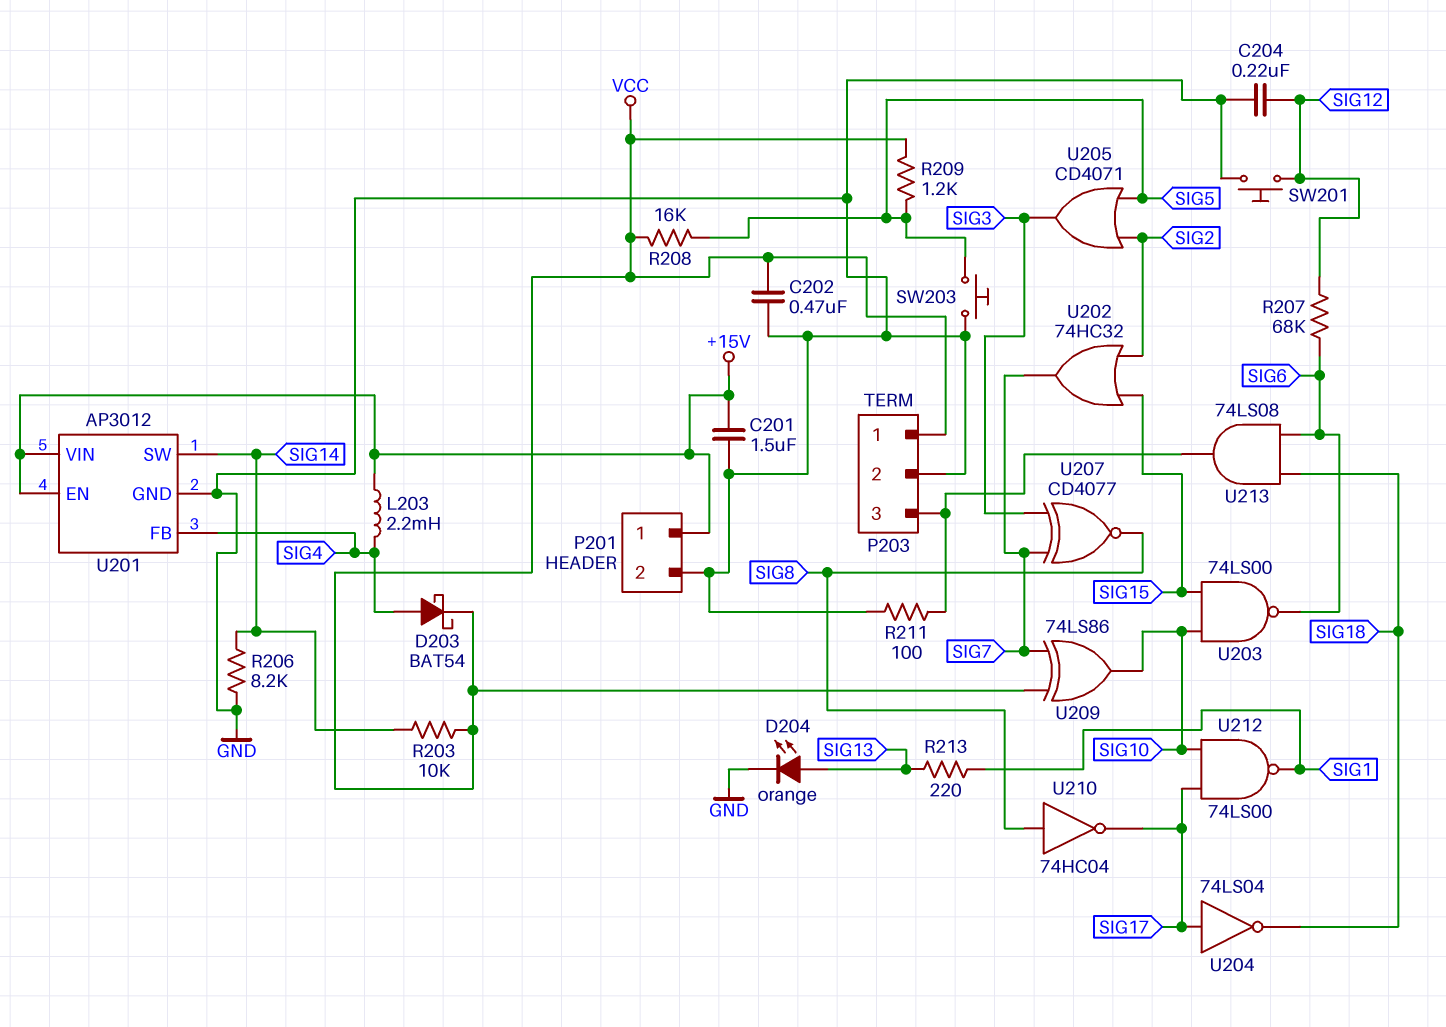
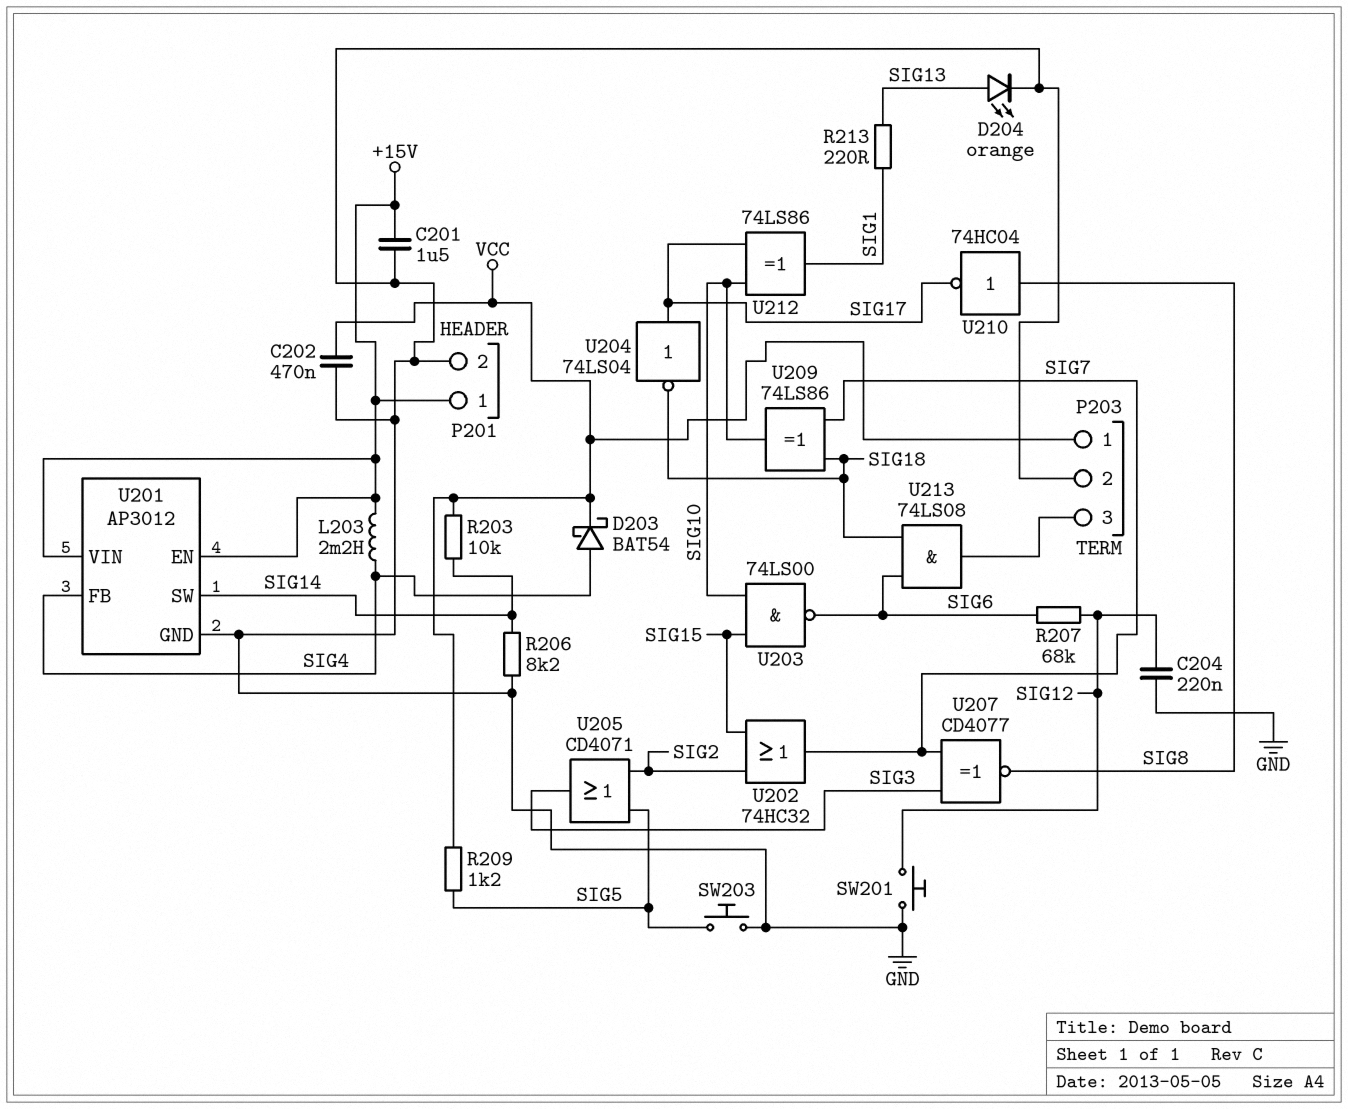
R208: 16k (SIG5, VCC) -> none
R211: 100 (GND, P203/3) -> none
U209: XOR 74LS86 (in SIG7, in VCC, out SIG10) -> XOR 74LS86 (in SIG7, in SIG18, out SIG10)
U212: NAND 74LS00 (in SIG10, in SIG17, out SIG1) -> XOR 74LS86 (in SIG10, in SIG17, out SIG1)

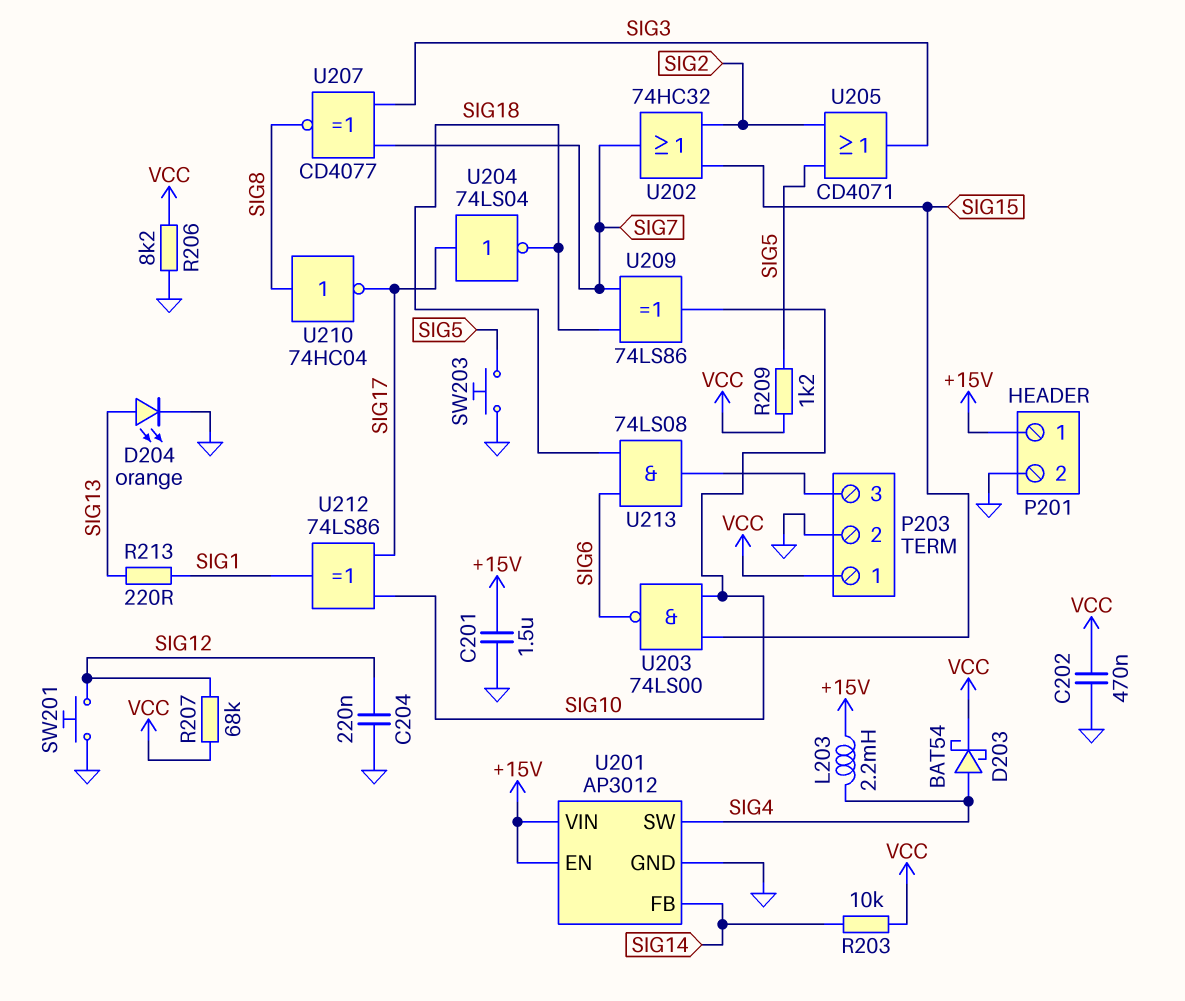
R206: 8.2k (GND, SIG14) -> 8.2k (GND, VCC)
R207: 68k (SIG6, SIG12) -> 68k (SIG12, VCC)
U201 pin FB: SIG4 -> SIG14
U201 pin SW: SIG14 -> SIG4

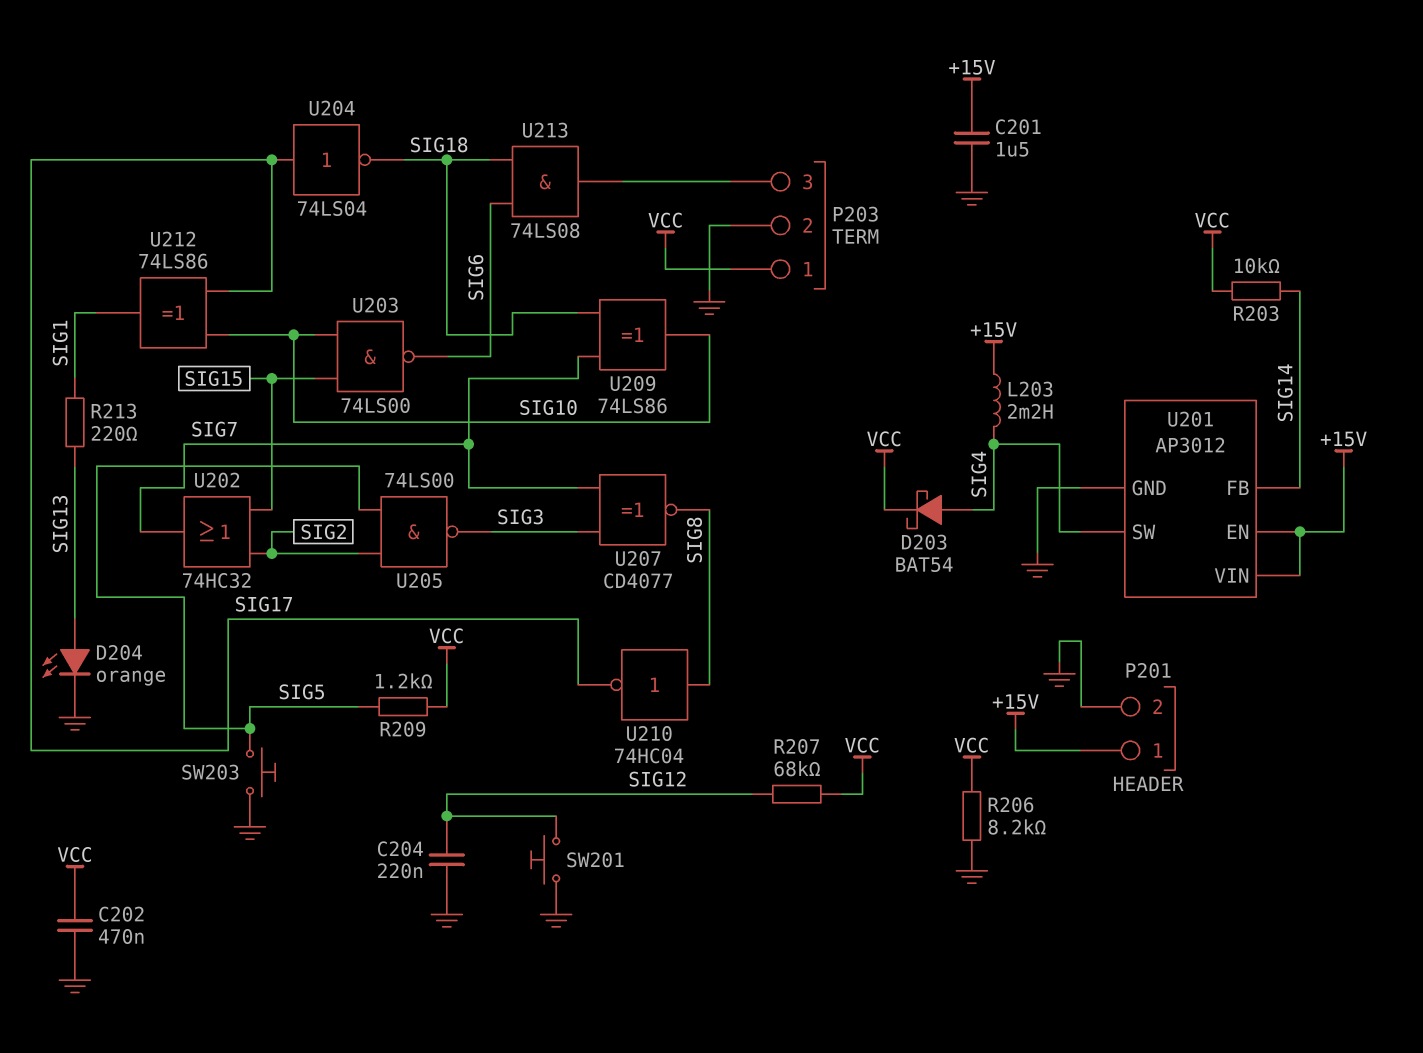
U205: OR CD4071 (in SIG2, in SIG5, out SIG3) -> NAND 74LS00 (in SIG2, in SIG5, out SIG3)

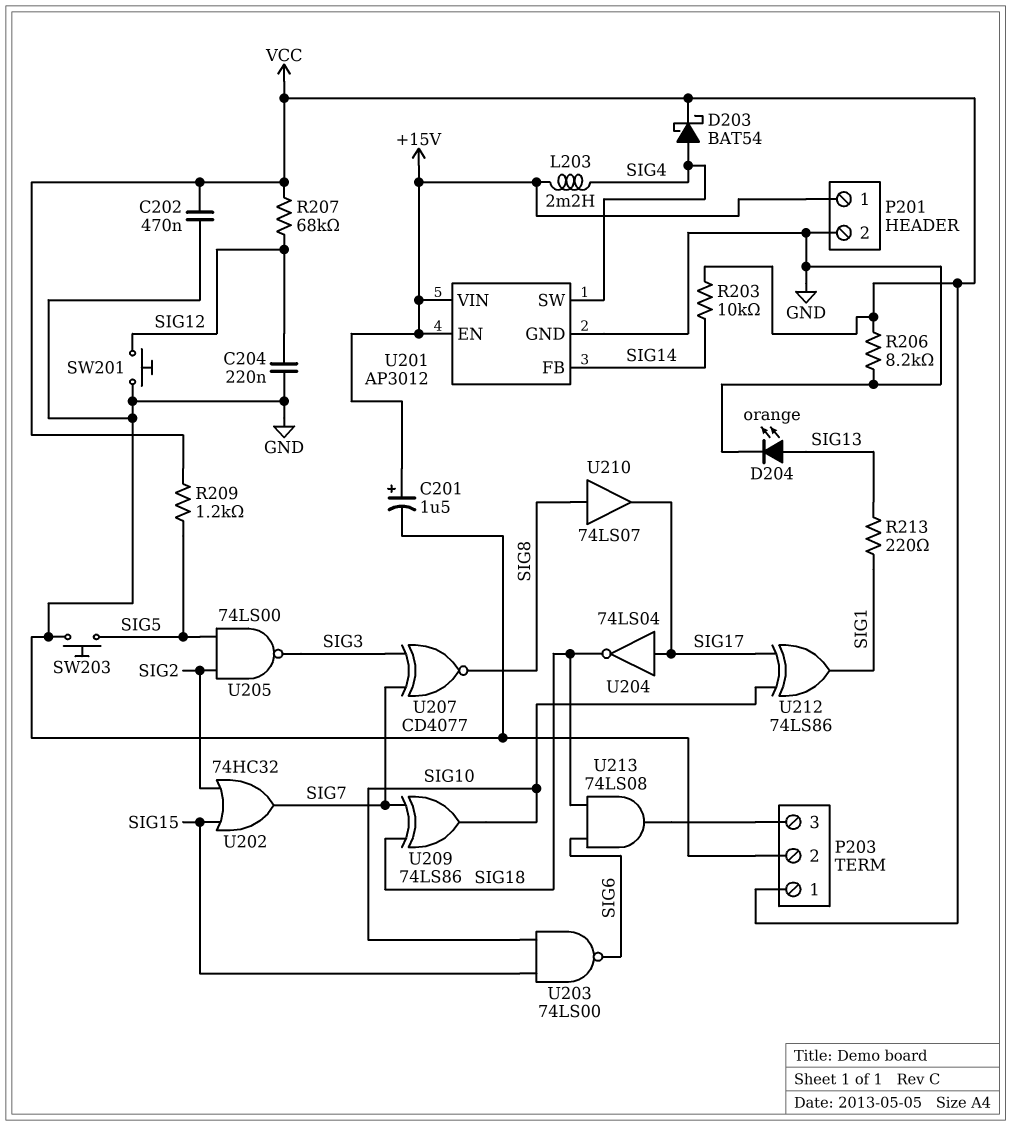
C201: 1.5uF (+15V, GND) -> 1.5uF (plus +15V, minus GND)
U210: NOT 74HC04 (in SIG8, out SIG17) -> buffer 74LS07 (in SIG8, out SIG17)

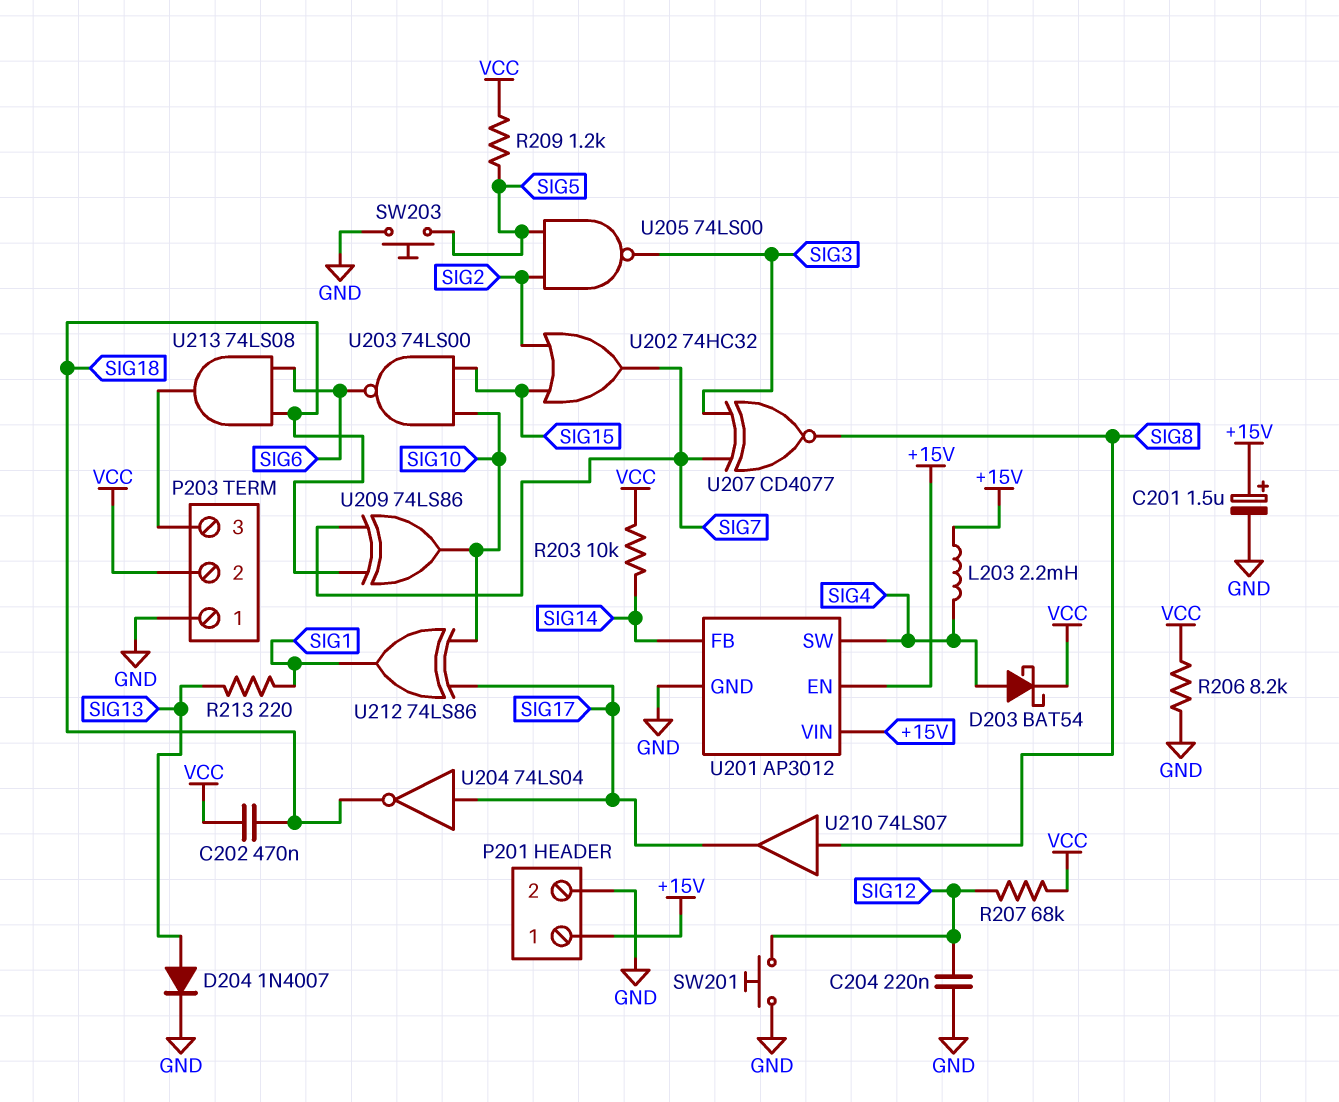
C202: 470nF (GND, VCC) -> 470nF (SIG18, VCC)
D204: LED orange (A SIG13, K GND) -> diode 1N4007 (A SIG13, K GND)
P203 pin 1: VCC -> GND
P203 pin 2: GND -> VCC

